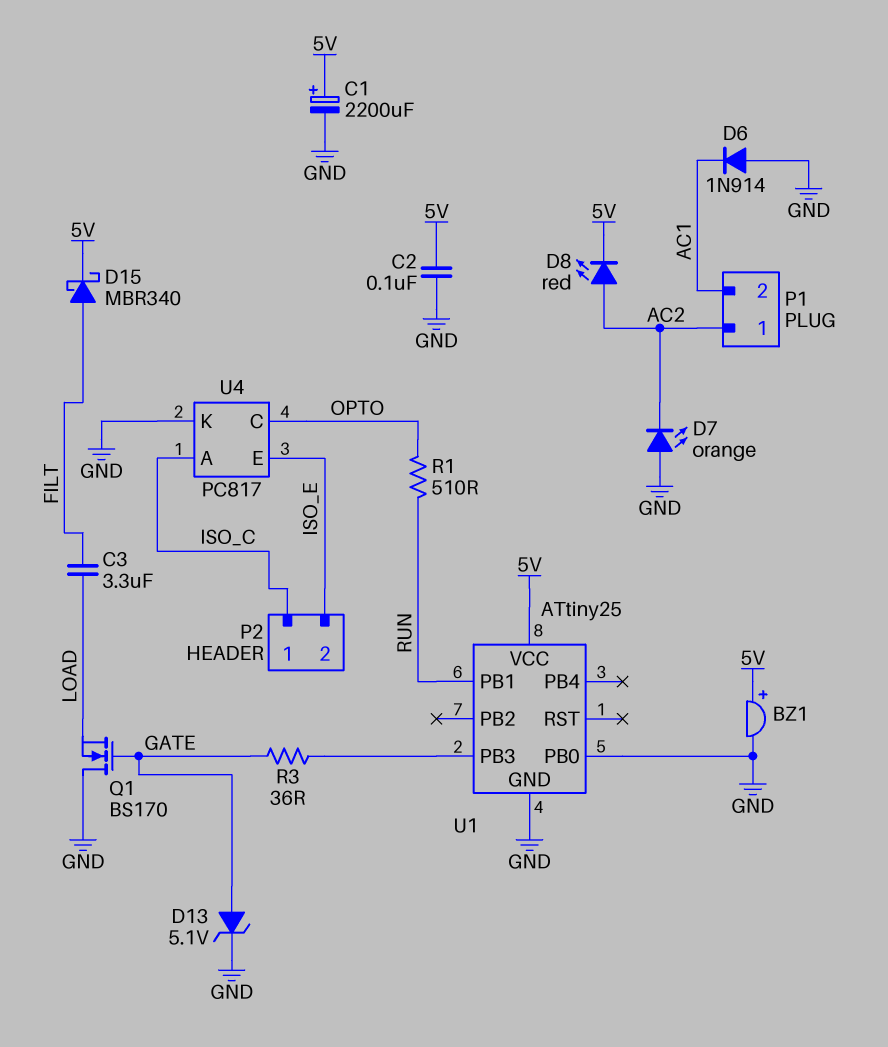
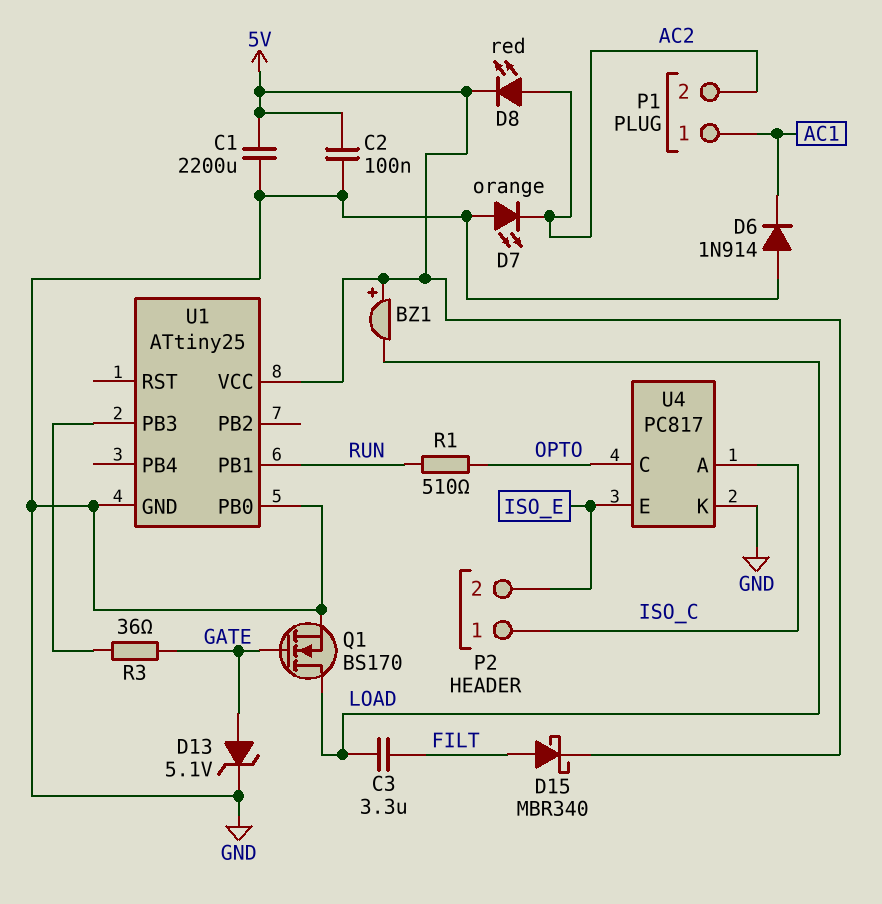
BZ1: buzzer (plus 5V, minus GND) -> buzzer (plus 5V, minus LOAD)
C1: 2200uF (plus 5V, minus GND) -> 2200uF (5V, GND)
P1 pin 1: AC2 -> AC1
P1 pin 2: AC1 -> AC2
Q1: NMOS BS170 (G GATE, D GND, S LOAD) -> NMOS BS170 (G GATE, D LOAD, S GND)

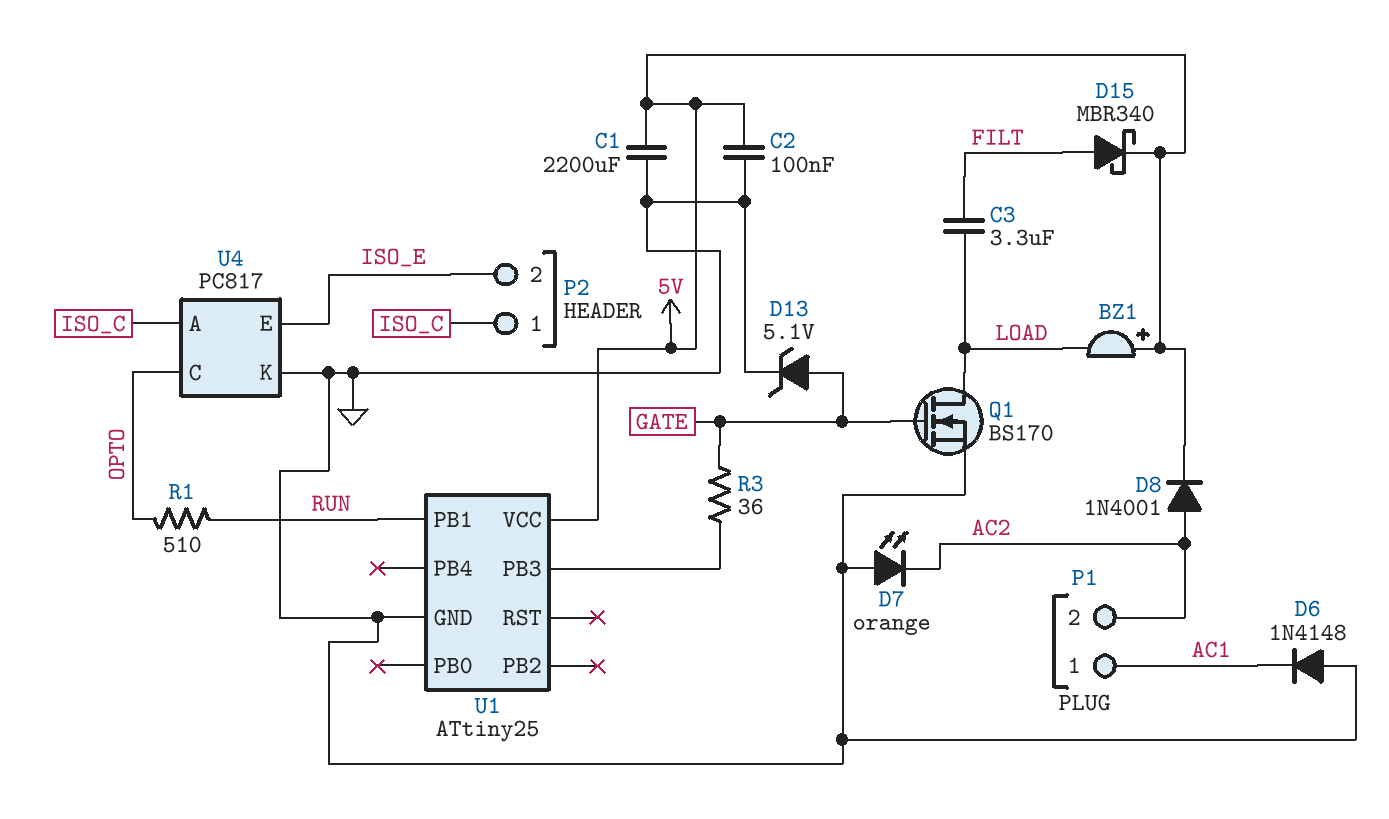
D6: diode 1N914 (A GND, K AC1) -> diode 1N4148 (A GND, K AC1)
D8: LED red (A AC2, K 5V) -> diode 1N4001 (A AC2, K 5V)
U1 pin PB0: GND -> none

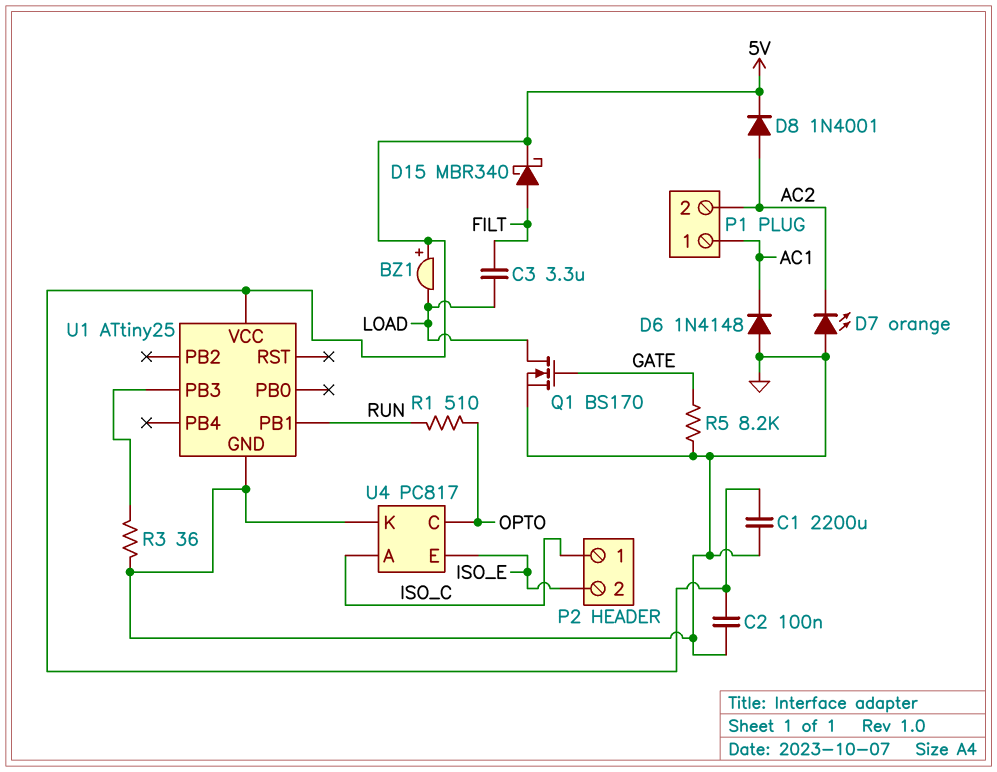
D13: zener 5.1V (A GATE, K GND) -> none
R3: 36 (GATE, U1/PB3) -> 36 (GND, U1/PB3)
R5: none -> 8.2k (GATE, GND)

